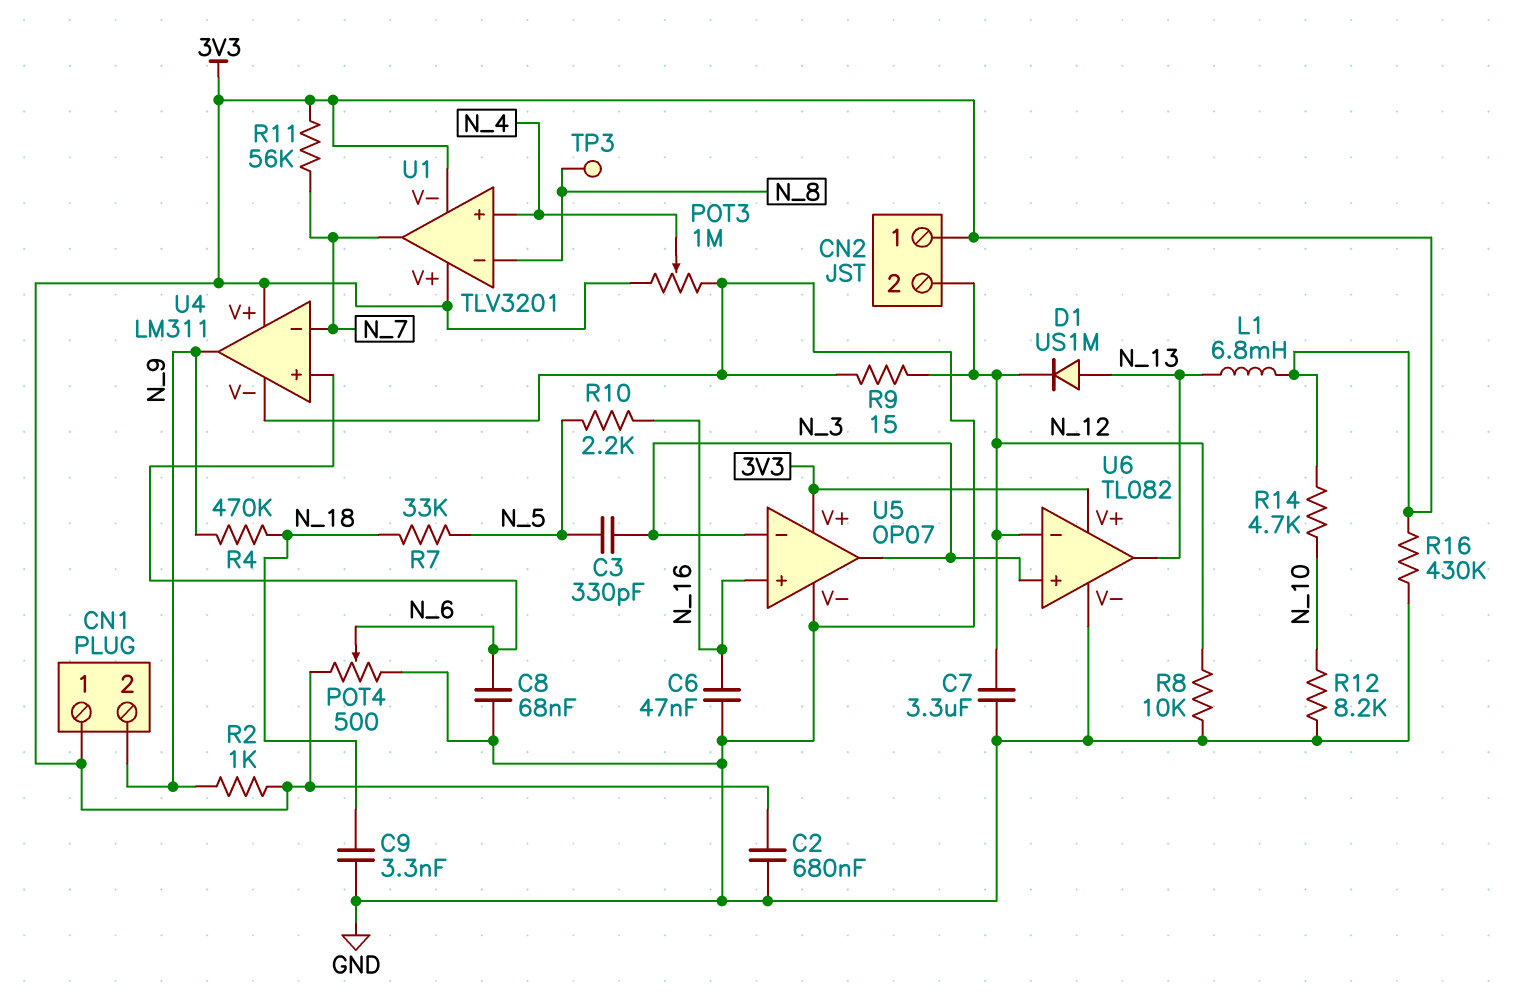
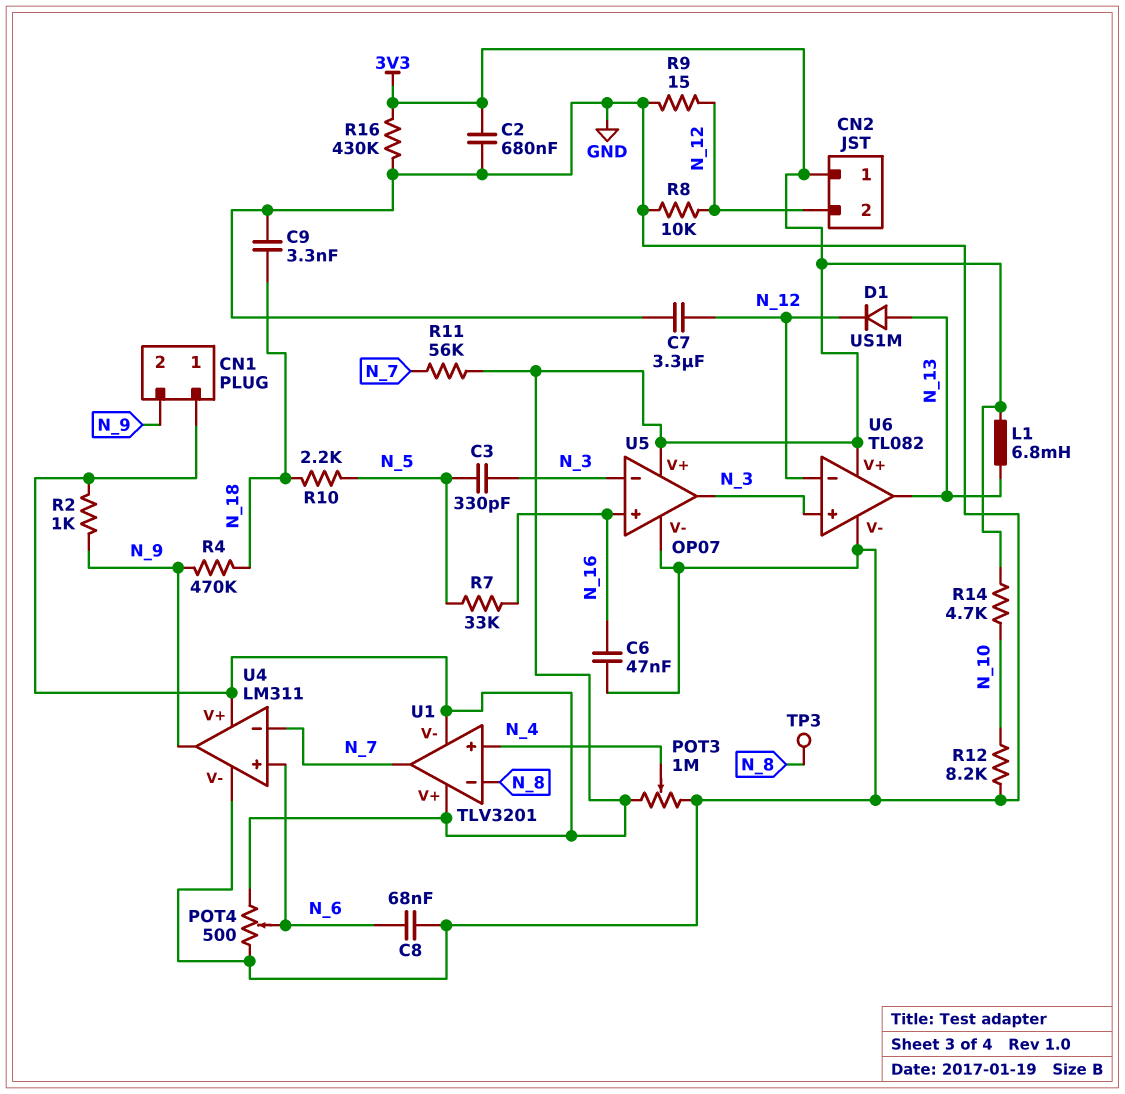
R7: 33k (N_5, N_18) -> 33k (N_5, N_16)
R10: 2.2k (N_5, N_16) -> 2.2k (N_5, N_18)

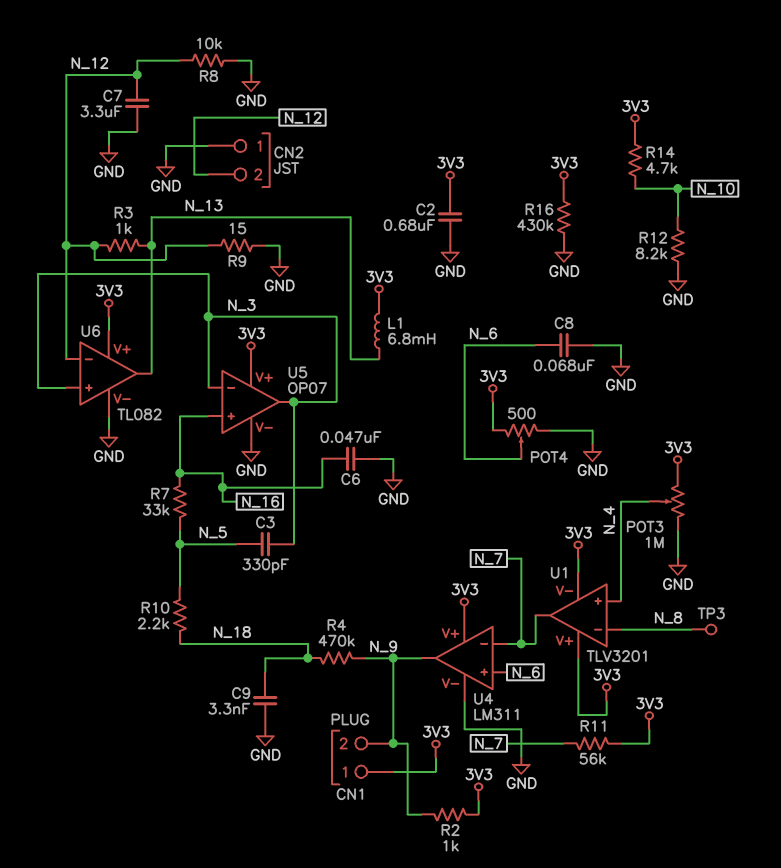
CN2 pin 1: 3V3 -> GND
D1: diode US1M (A N_13, K N_12) -> none
R3: none -> 1k (N_12, N_13)

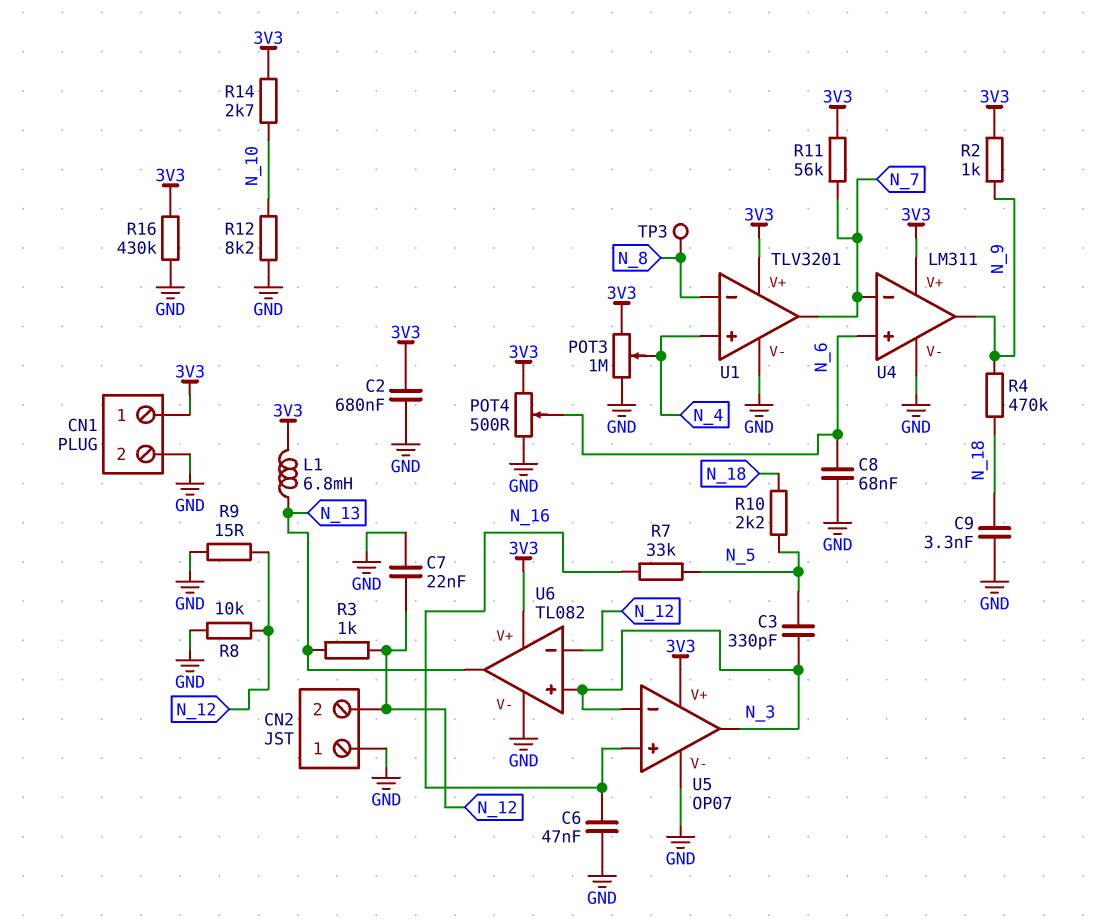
C7: 3.3uF (GND, N_12) -> 22nF (GND, N_12)
CN1 pin 2: N_9 -> GND
R14: 4.7k (3V3, N_10) -> 2.7k (3V3, N_10)
U1 pin V-: 3V3 -> GND

